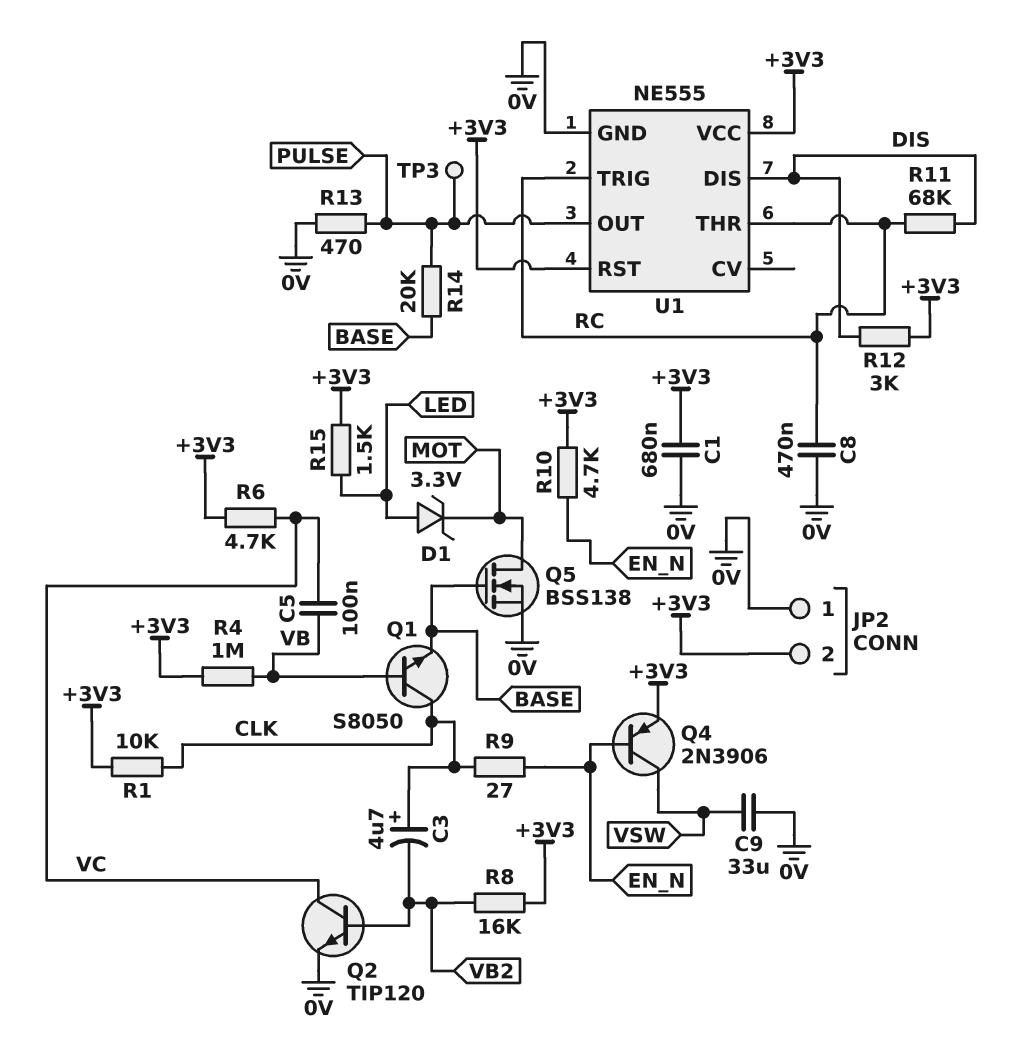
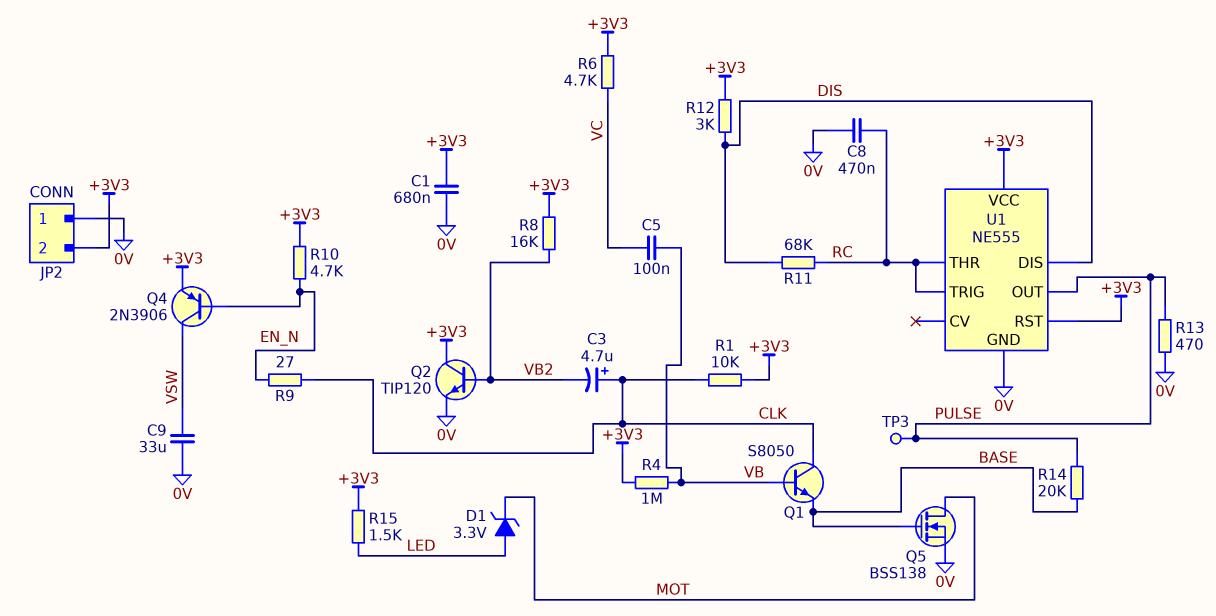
Q2: NPN TIP120 (B VB2, C VC, E 0V) -> NPN TIP120 (B VB2, C +3V3, E 0V)

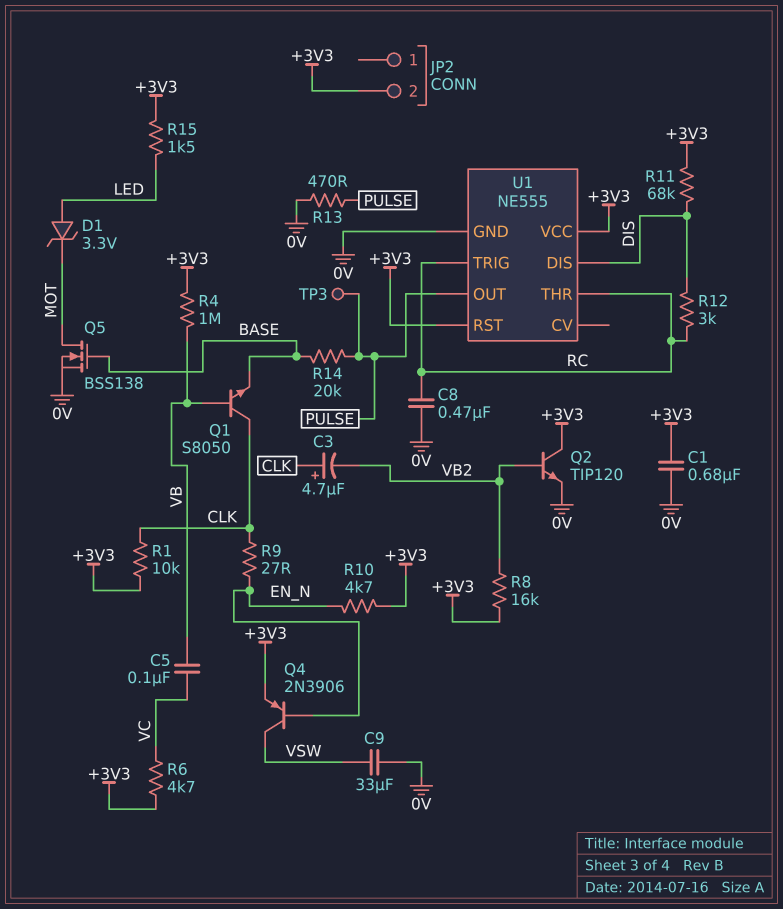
JP2 pin 1: 0V -> none
R11: 68k (DIS, RC) -> 68k (+3V3, DIS)
R12: 3k (+3V3, DIS) -> 3k (DIS, RC)

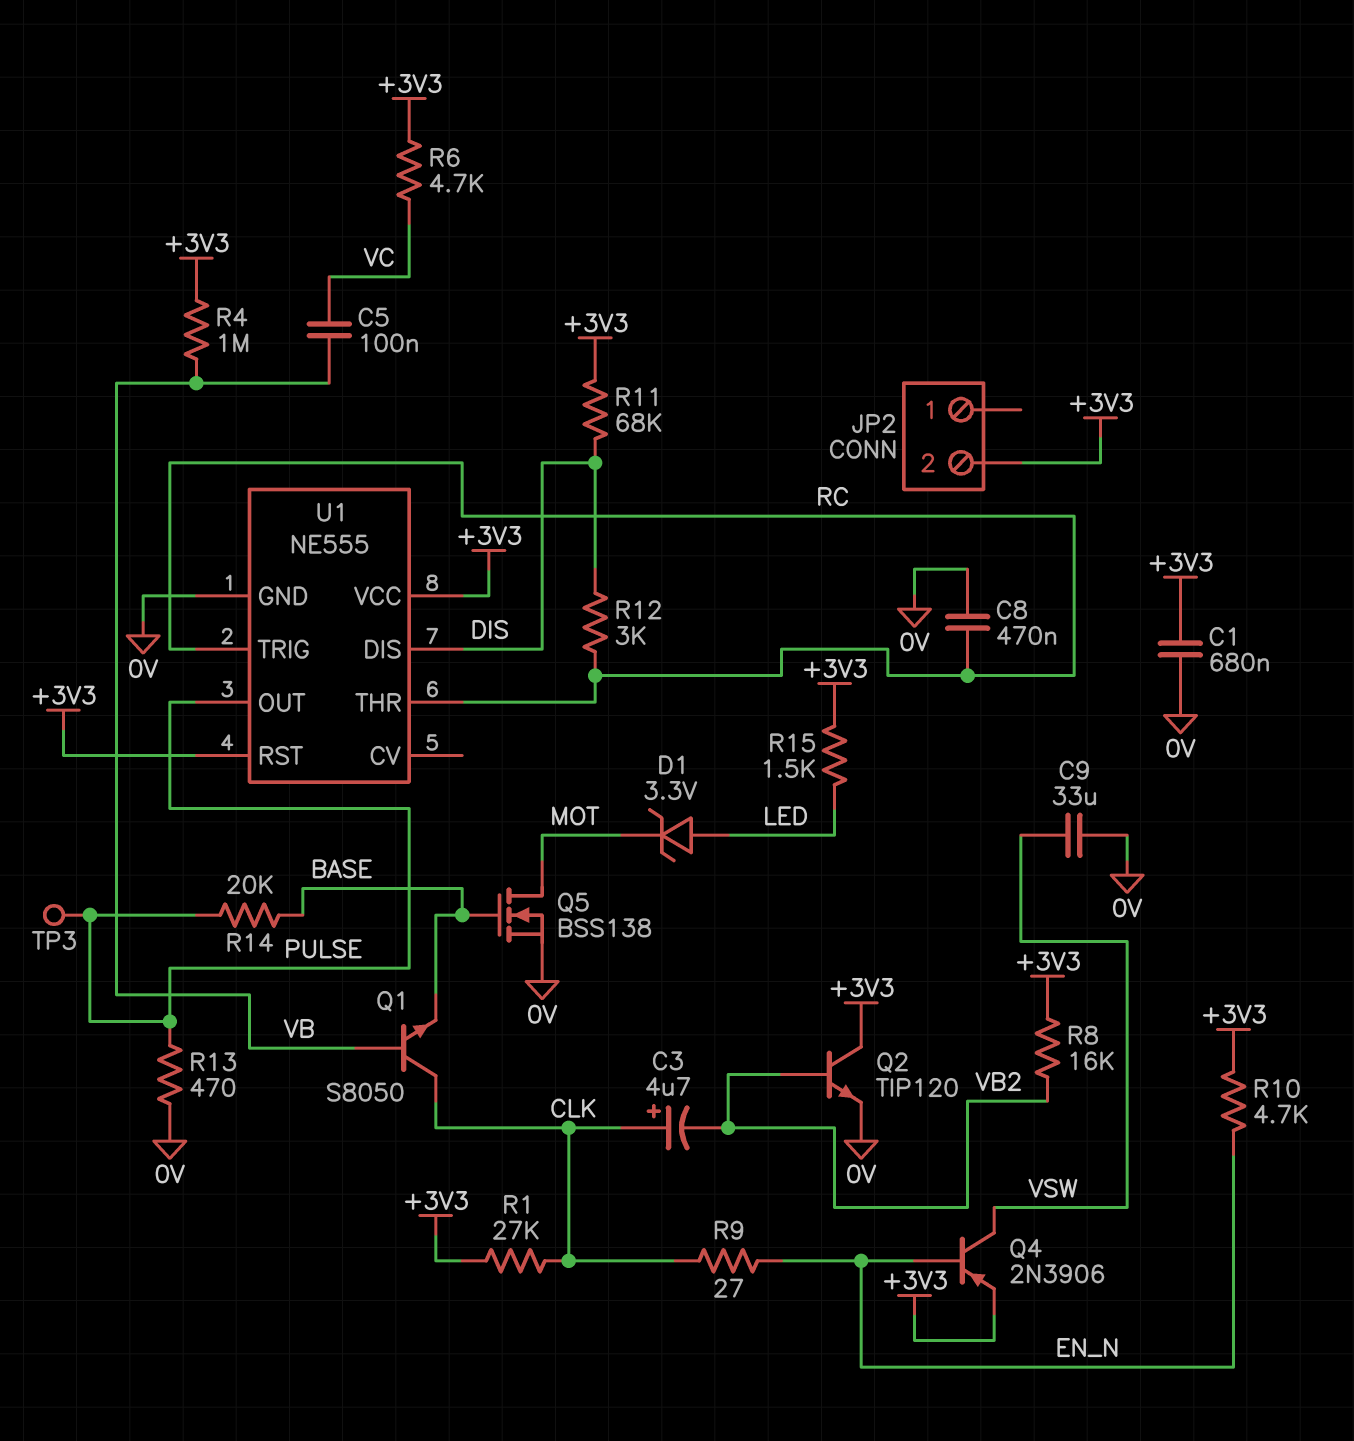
R1: 10k (+3V3, CLK) -> 27k (+3V3, CLK)

